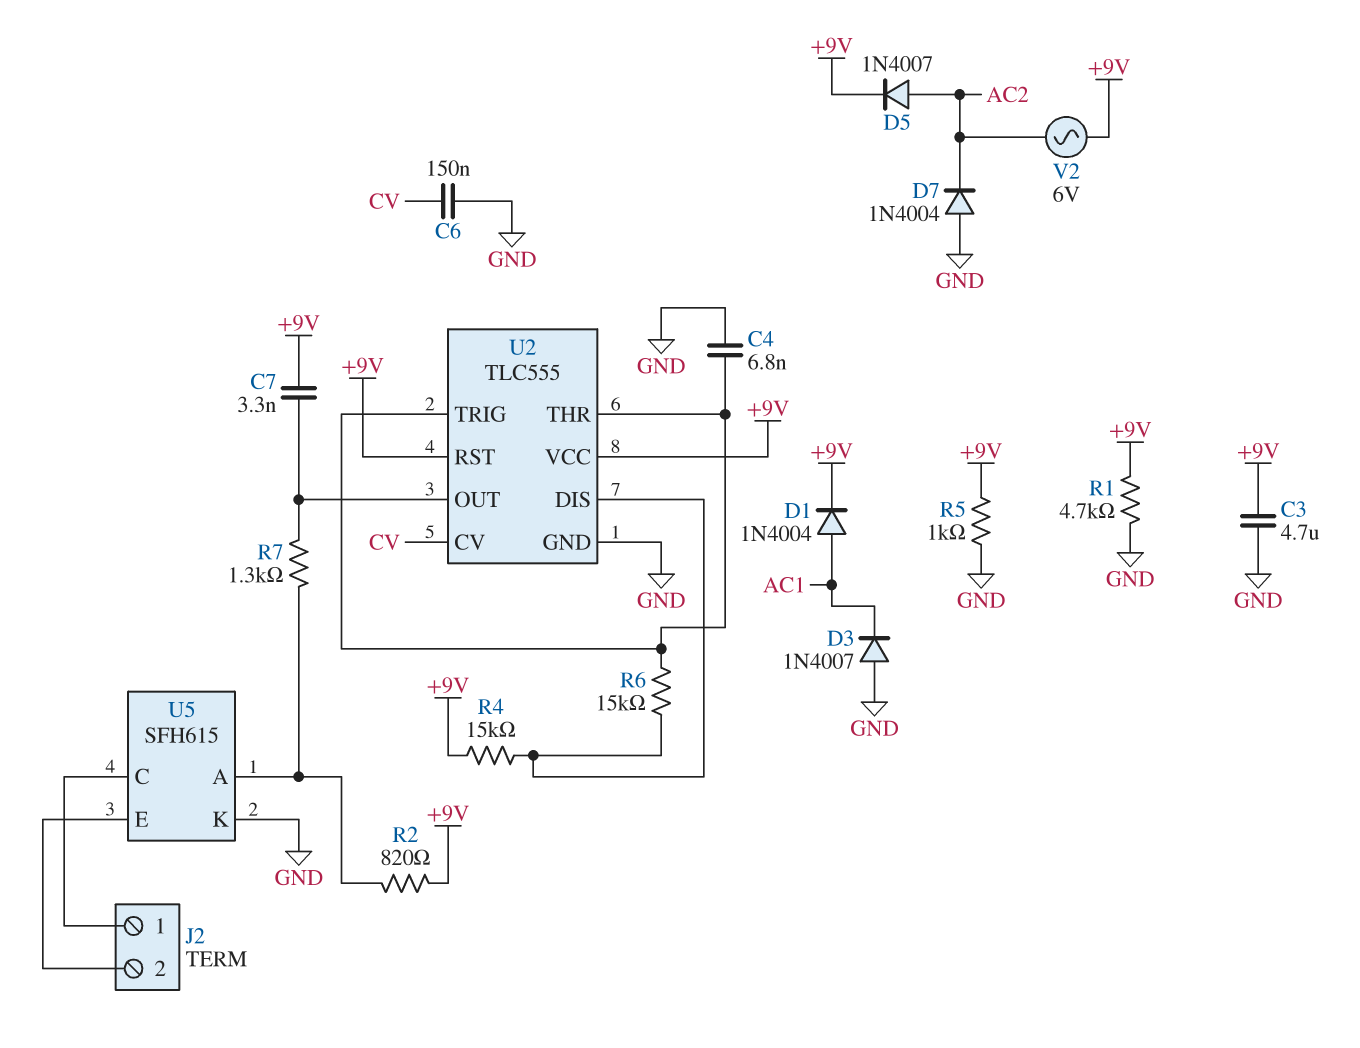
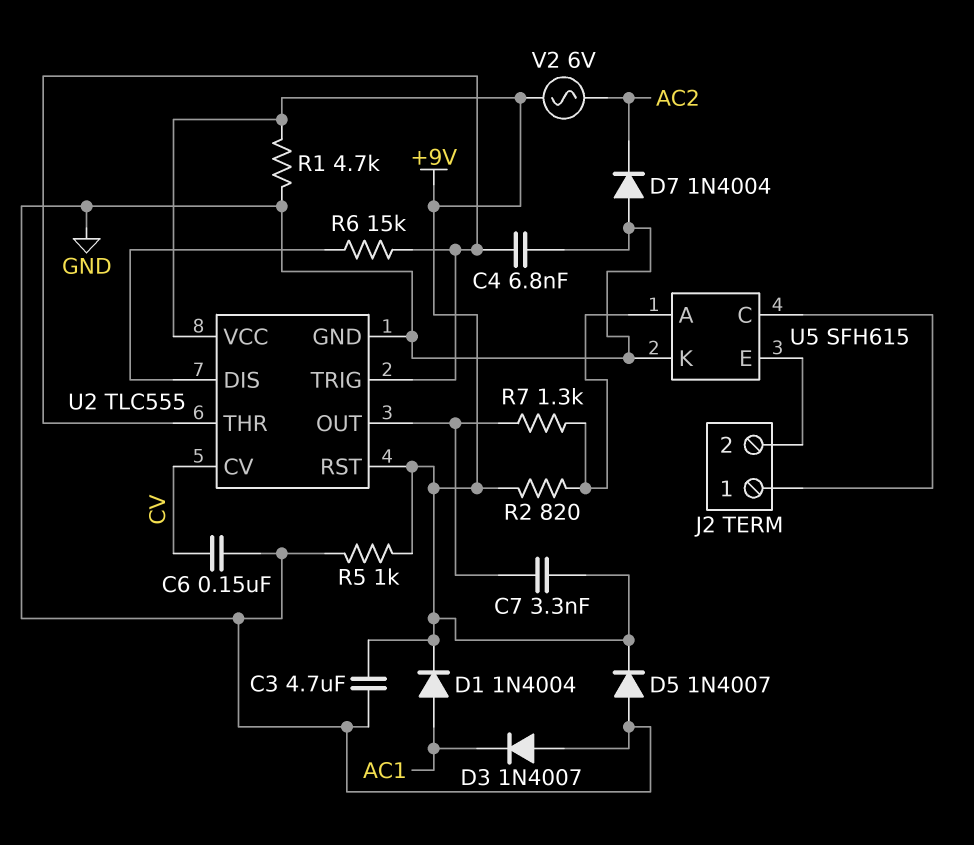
D5: diode 1N4007 (A AC2, K +9V) -> diode 1N4007 (A GND, K +9V)
R4: 15k (+9V, U2/DIS) -> none

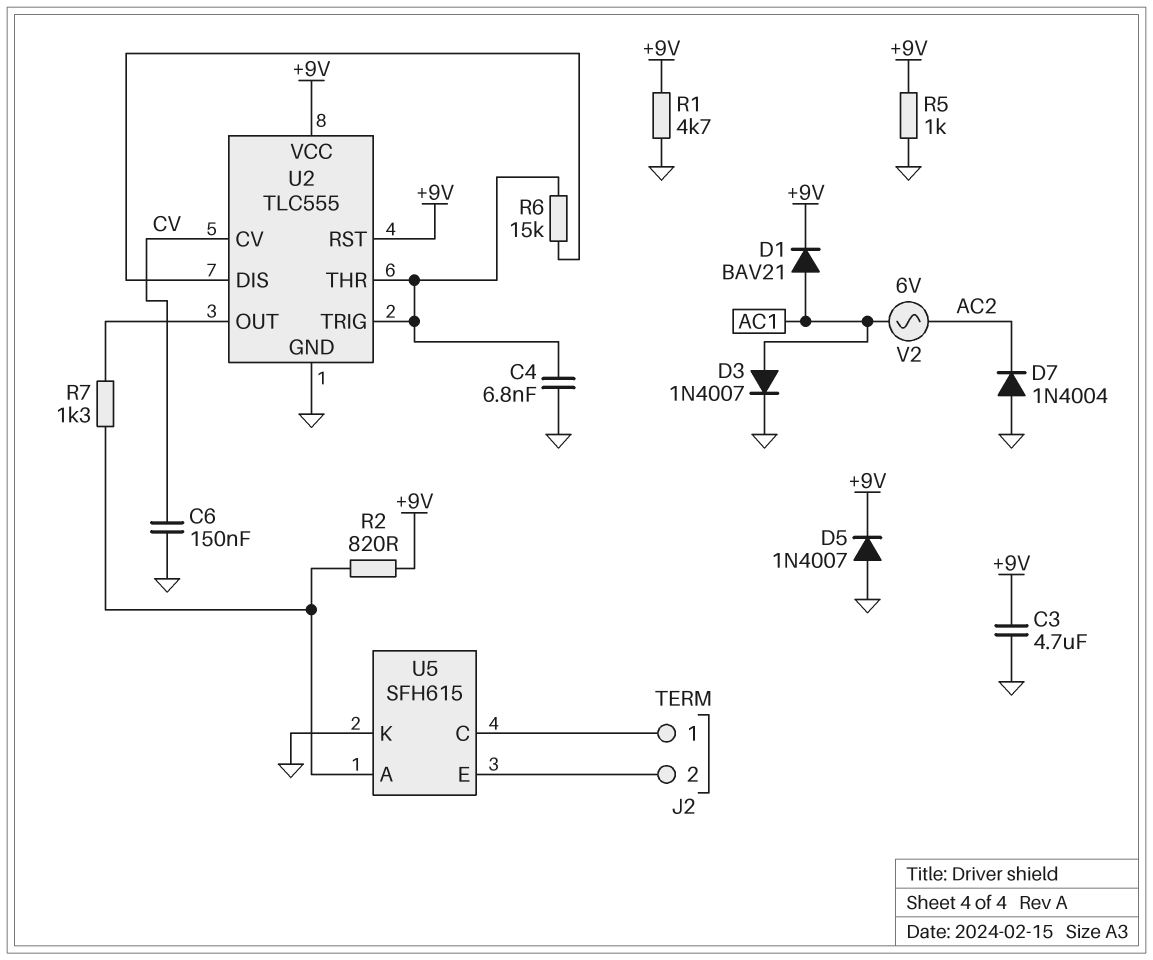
C7: 3.3nF (+9V, U2/OUT) -> none
D1: diode 1N4004 (A AC1, K +9V) -> diode BAV21 (A AC1, K +9V)
D3: diode 1N4007 (A GND, K AC1) -> diode 1N4007 (A AC1, K GND)
V2: AC 6V (+9V, AC2) -> AC 6V (AC1, AC2)

